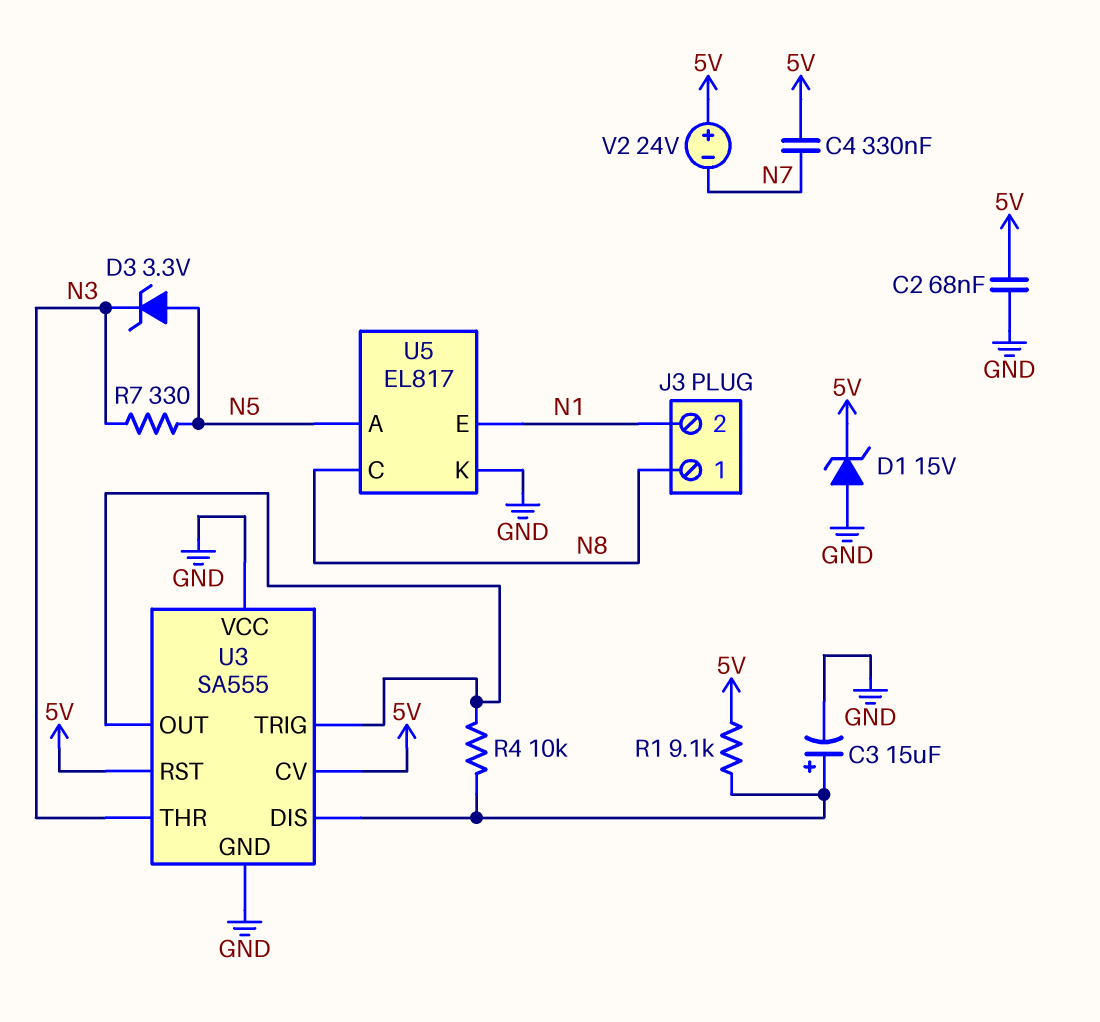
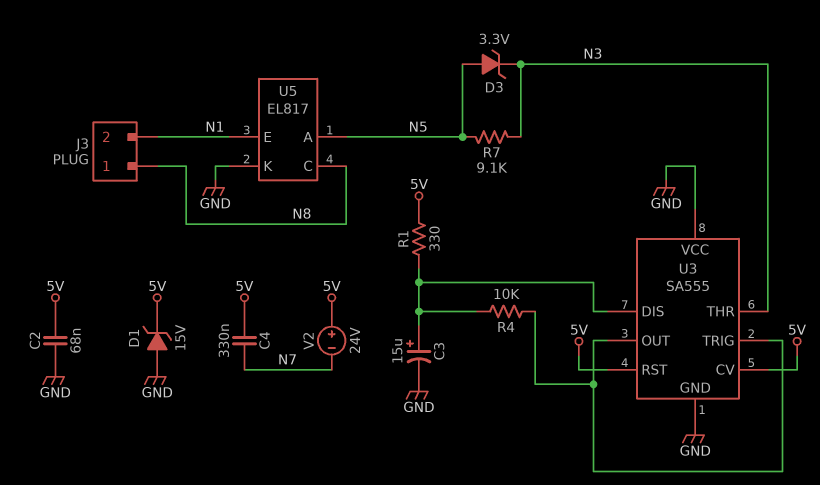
R1: 9.1k (5V, U3/DIS) -> 330 (5V, U3/DIS)
R7: 330 (N3, N5) -> 9.1k (N3, N5)

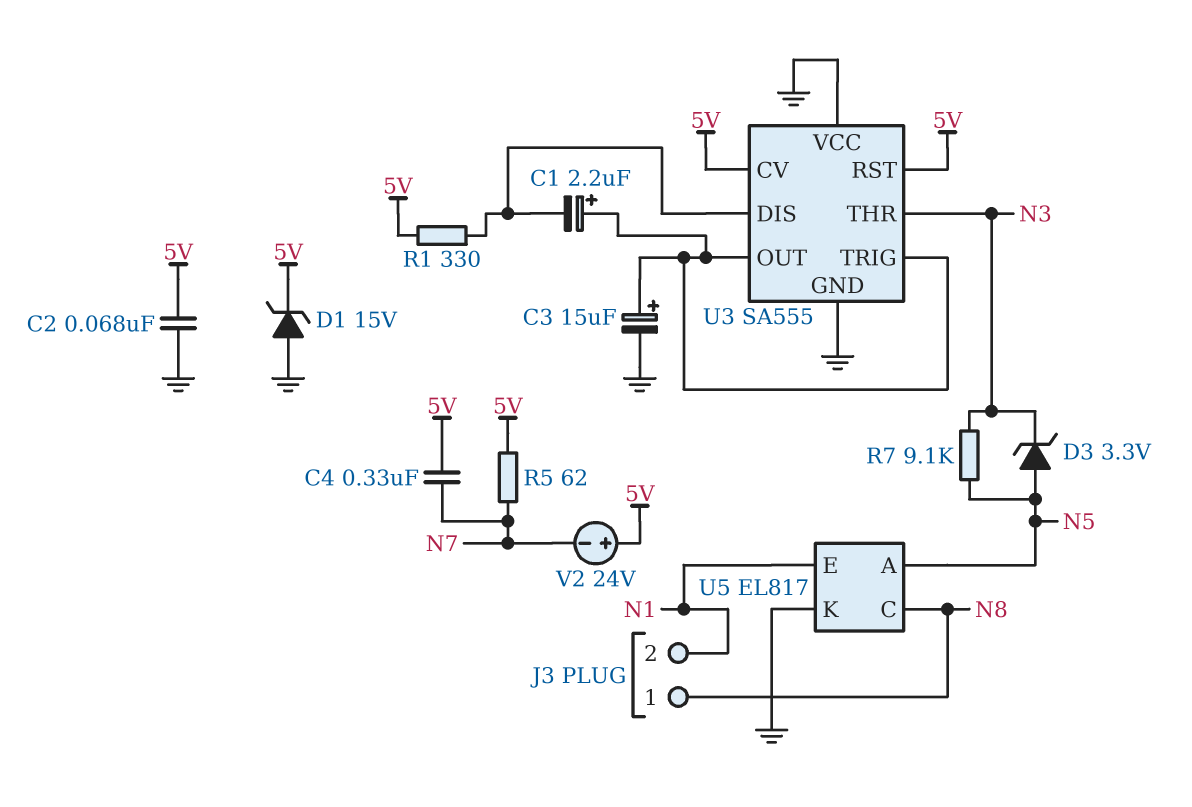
C1: none -> 2.2uF (plus U3/OUT, minus U3/DIS)
C3: 15uF (plus U3/DIS, minus GND) -> 15uF (plus U3/OUT, minus GND)
R4: 10k (U3/DIS, U3/OUT) -> none
R5: none -> 62 (5V, N7)

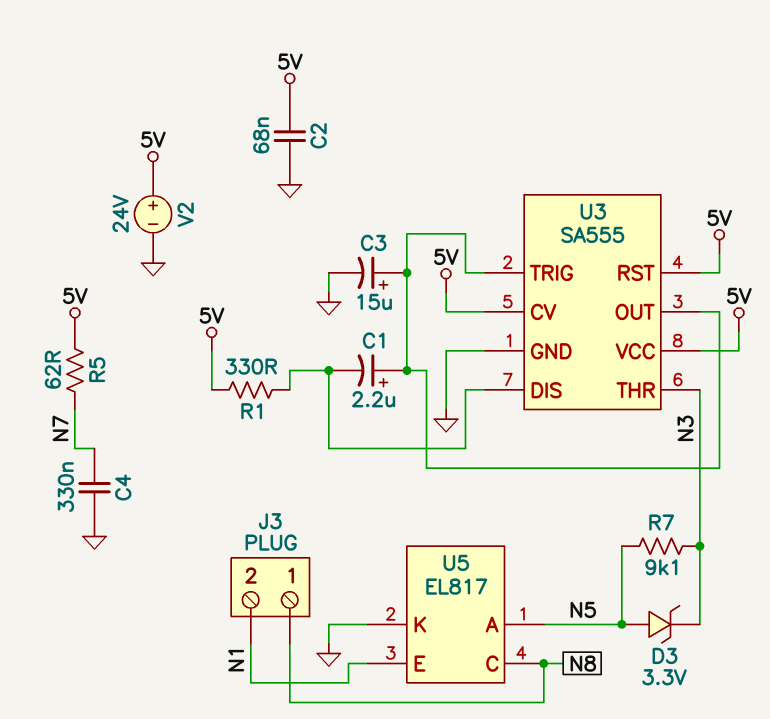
C4: 330nF (5V, N7) -> 330nF (GND, N7)
D1: zener 15V (A GND, K 5V) -> none
U3 pin VCC: GND -> 5V
V2: 24V (plus 5V, minus N7) -> 24V (plus 5V, minus GND)

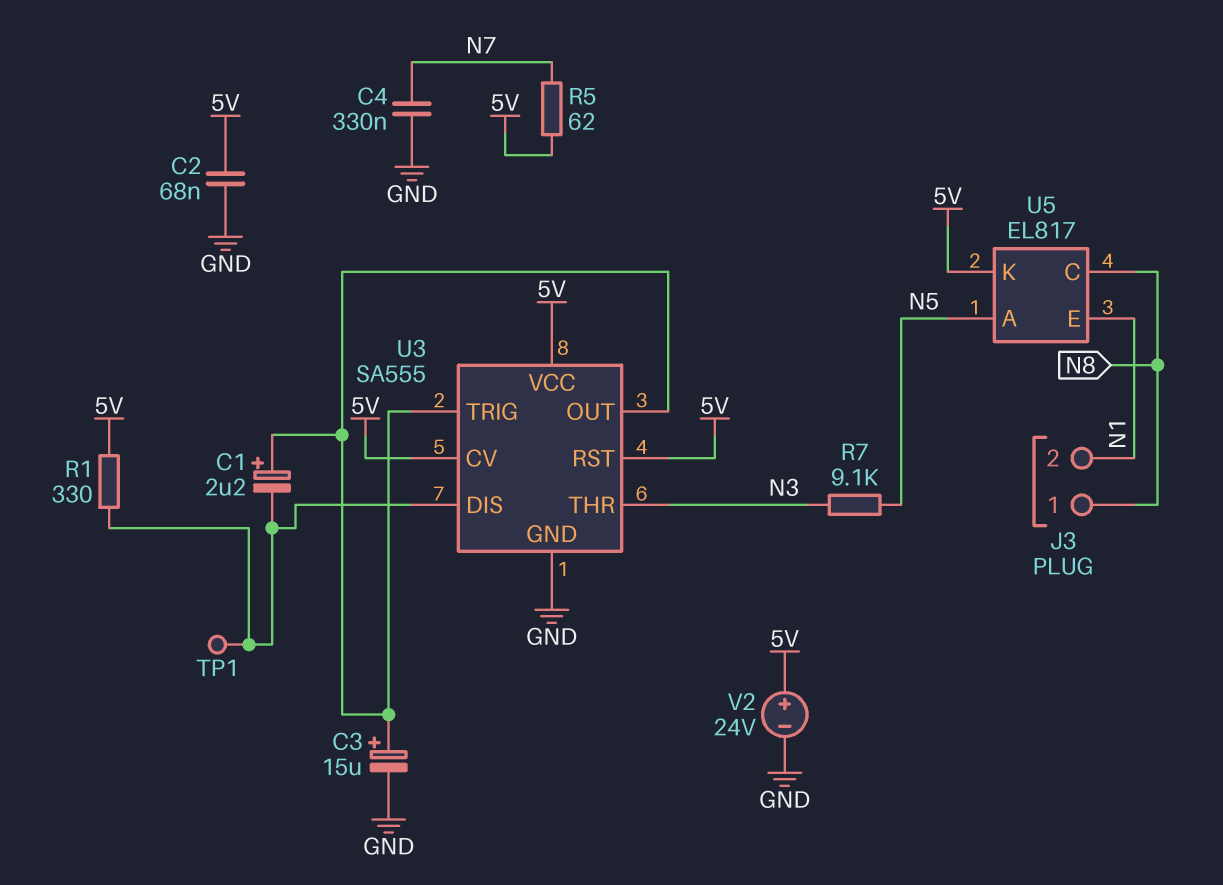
D3: zener 3.3V (A N5, K N3) -> none
TP1: none -> test point (U3/DIS)
U5 pin K: GND -> 5V

